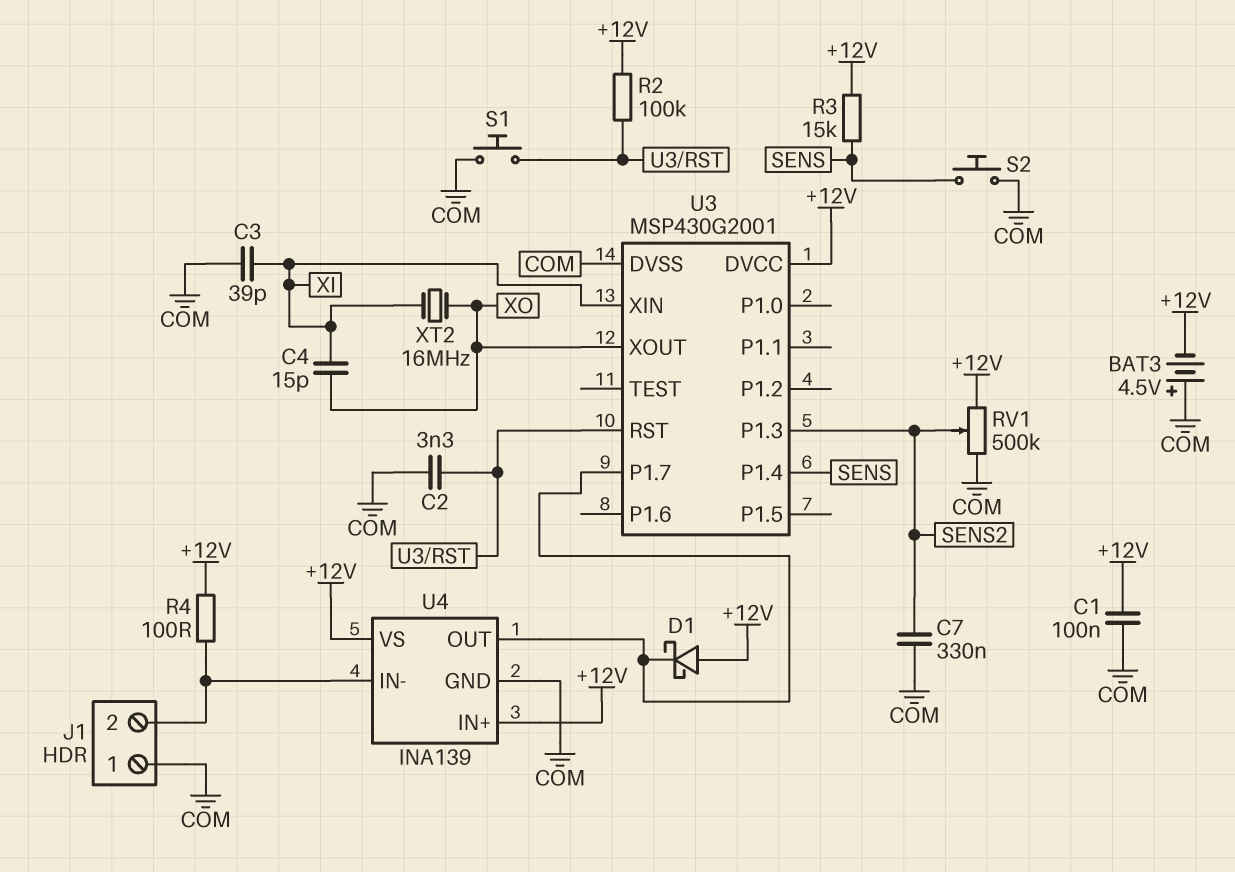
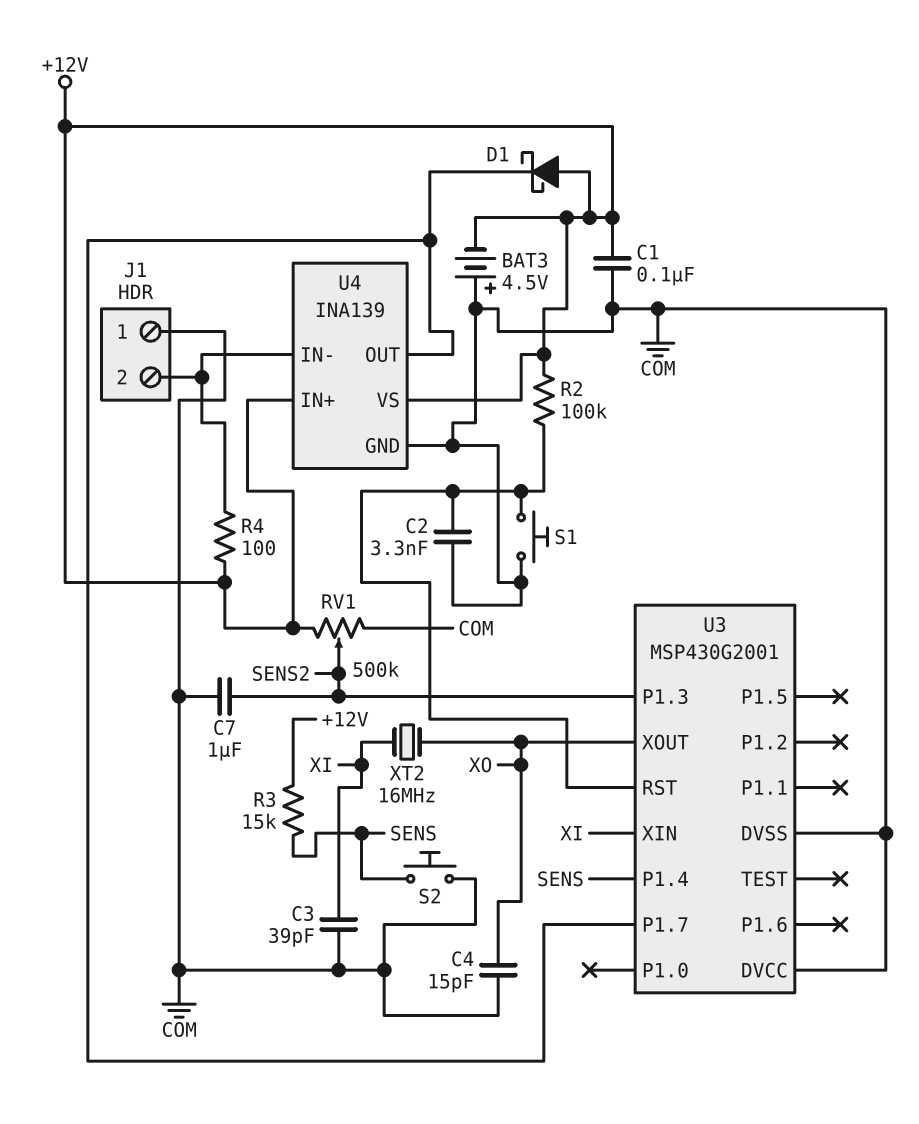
C4: 15pF (XI, XO) -> 15pF (COM, XO)
C7: 330nF (COM, SENS2) -> 1uF (COM, SENS2)
U3 pin DVCC: +12V -> COM

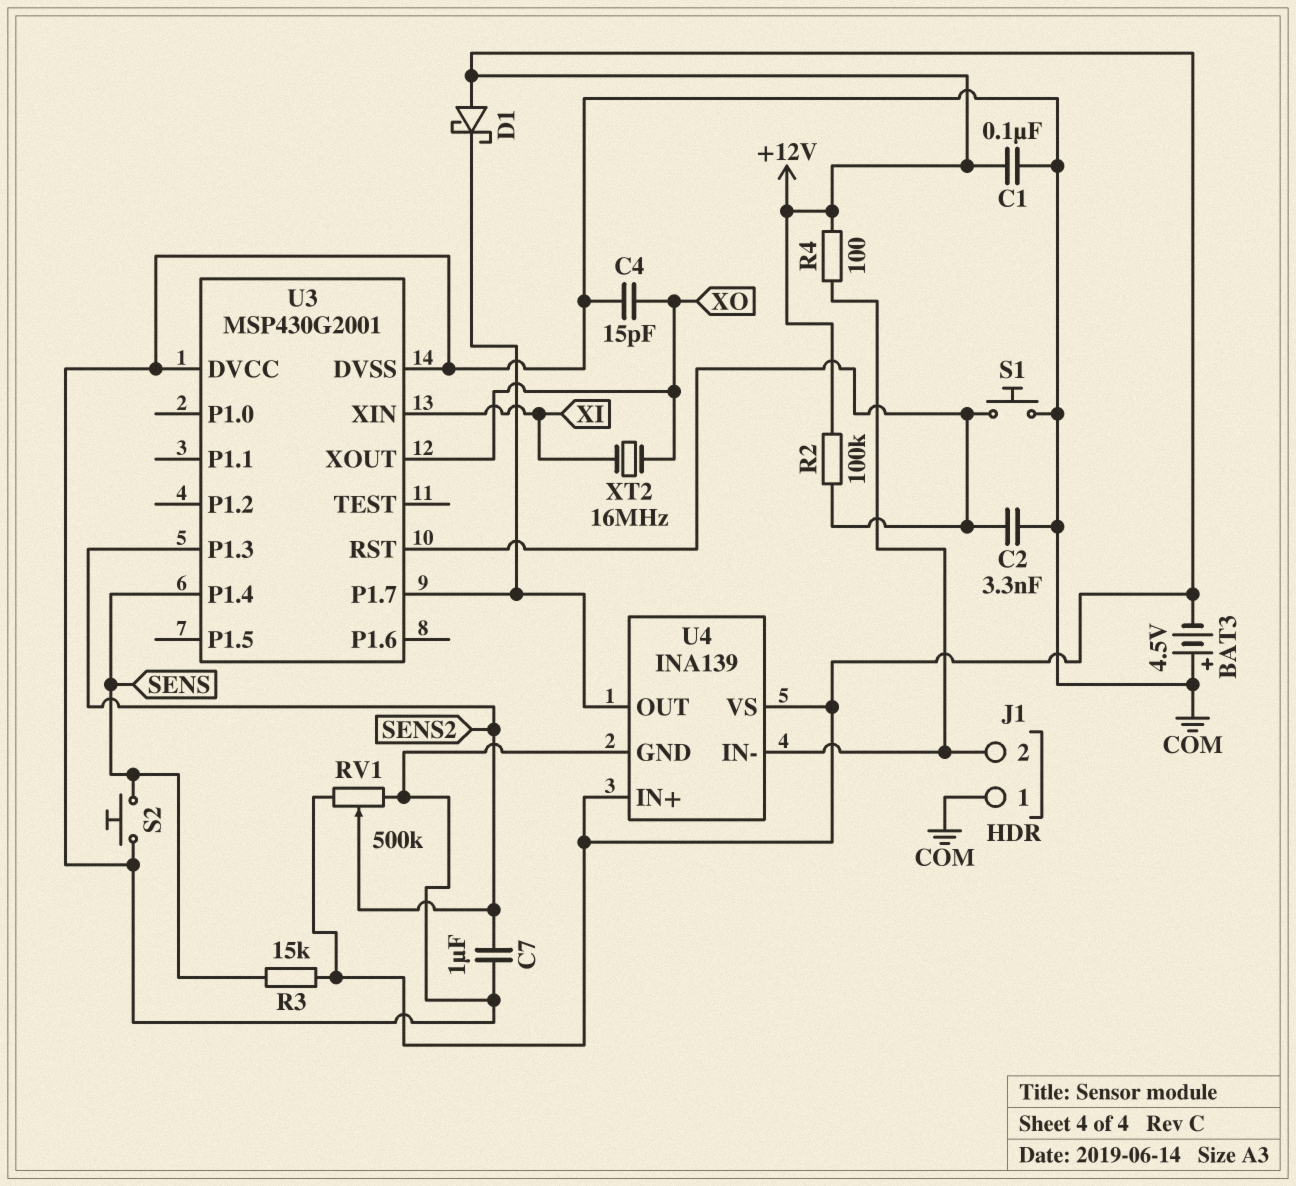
C3: 39pF (COM, XI) -> none

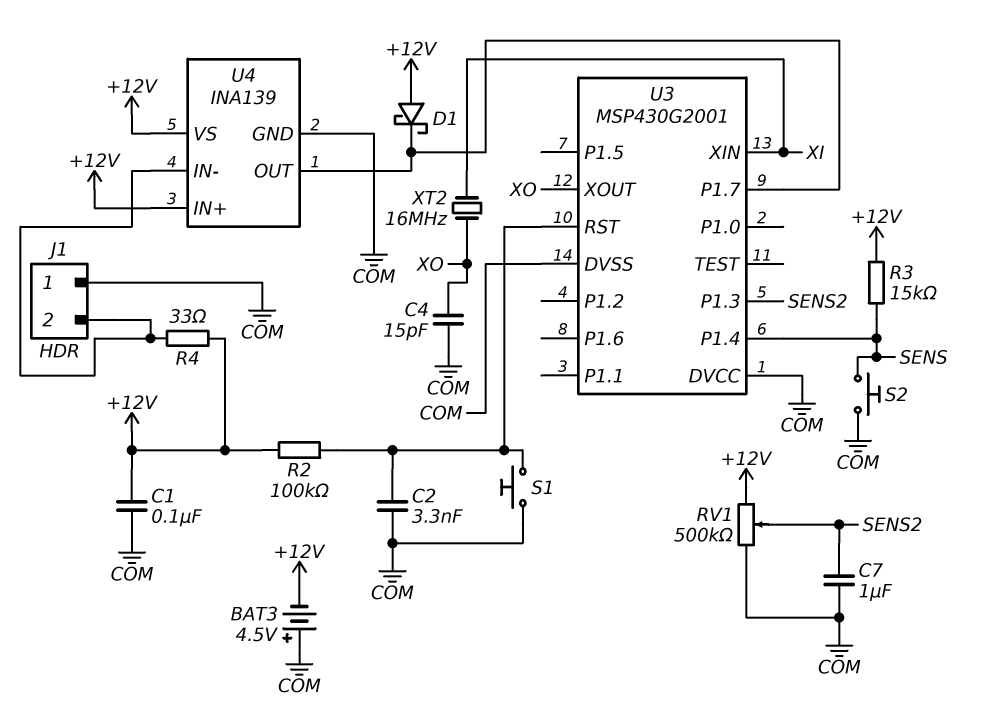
R4: 100 (+12V, J1/2) -> 33 (+12V, J1/2)

